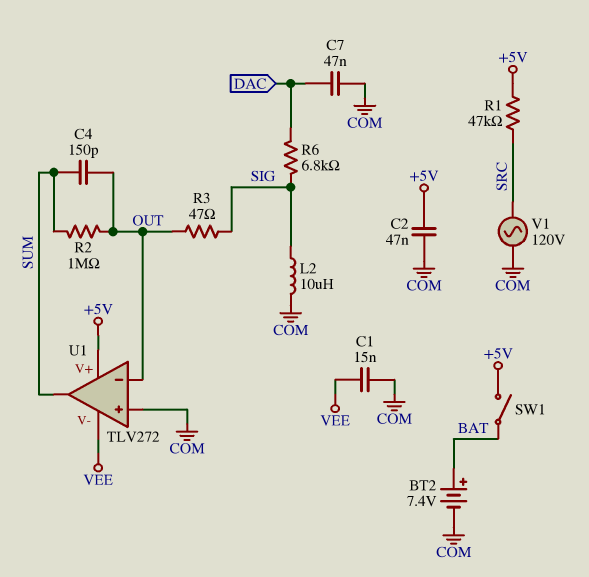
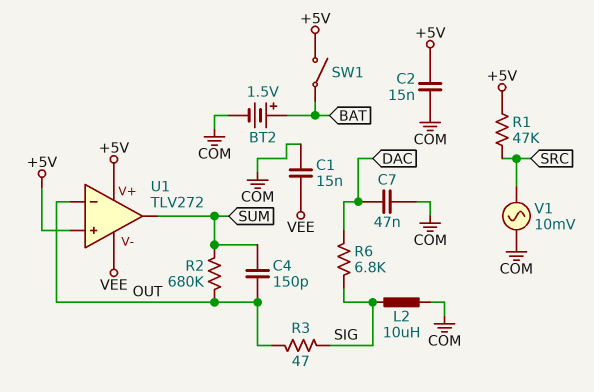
BT2: 7.4V (plus BAT, minus COM) -> 1.5V (plus BAT, minus COM)
C2: 47nF (+5V, COM) -> 15nF (+5V, COM)
R2: 1M (OUT, SUM) -> 680k (OUT, SUM)
U1 pin in+: COM -> +5V
V1: AC 120V (COM, SRC) -> AC 10mV (COM, SRC)

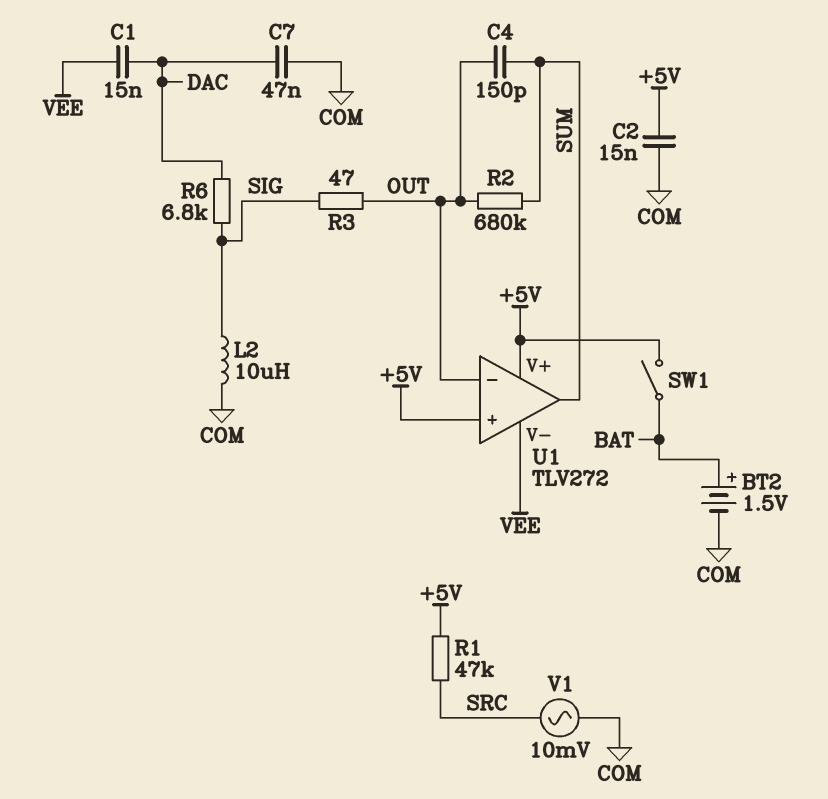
C1: 15nF (COM, VEE) -> 15nF (DAC, VEE)

